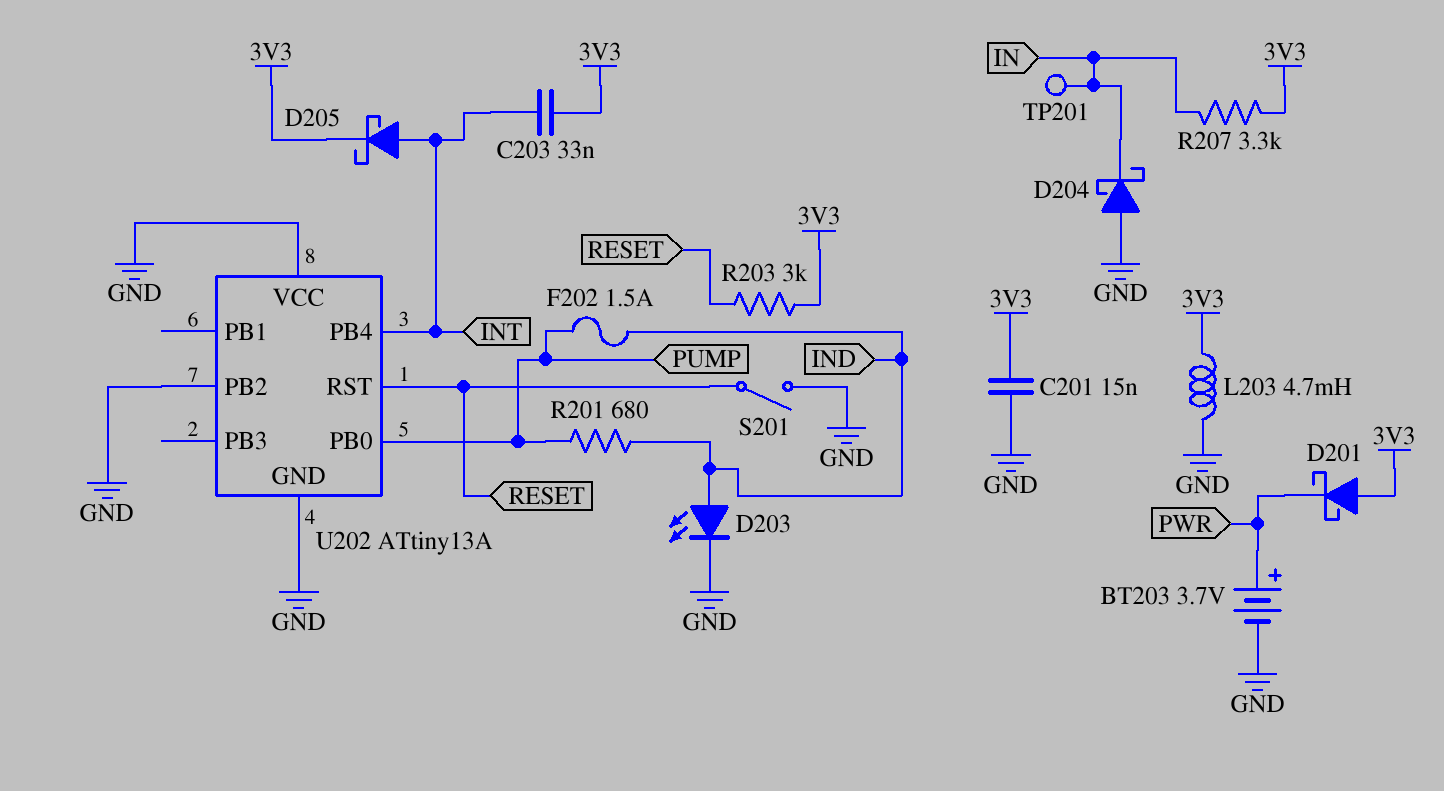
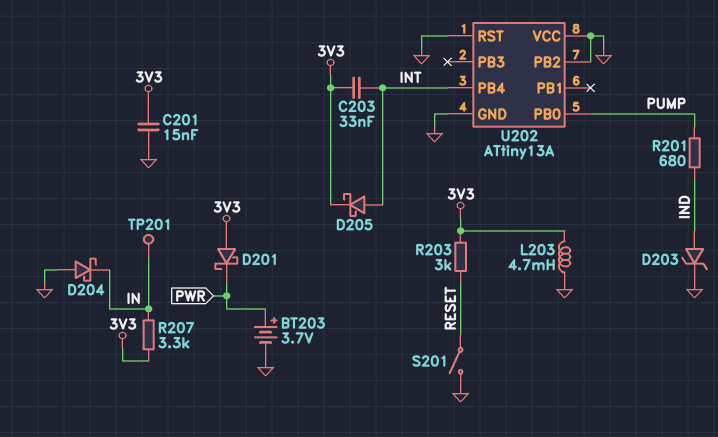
D203: LED (A IND, K GND) -> zener (A IND, K GND)
F202: 1.5A (IND, PUMP) -> none
U202 pin RST: RESET -> GND

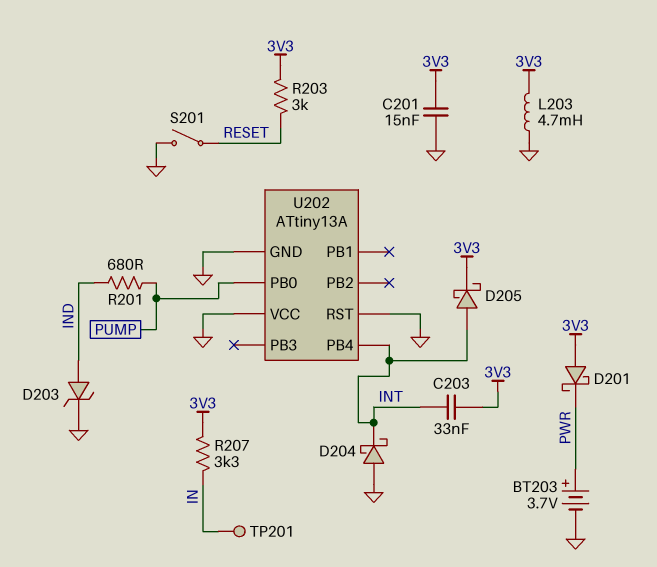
D204: schottky (A GND, K IN) -> schottky (A GND, K INT)
U202 pin PB2: GND -> none

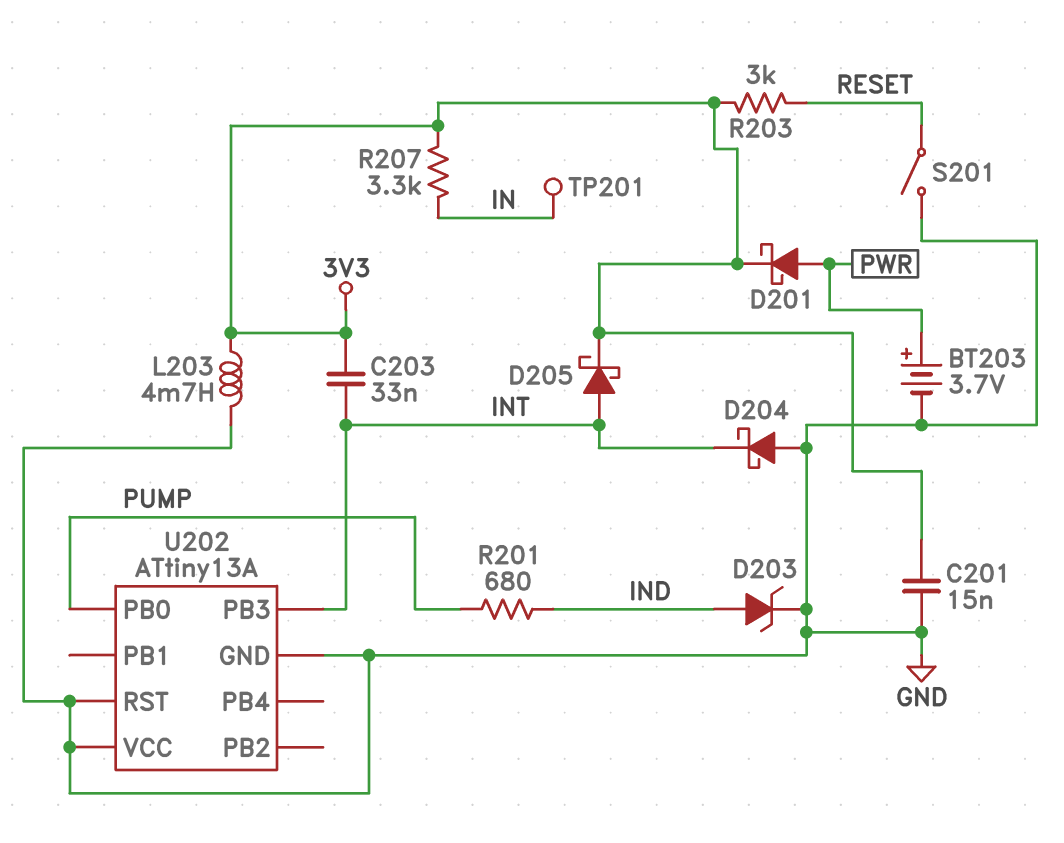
D201: schottky (A 3V3, K PWR) -> schottky (A PWR, K 3V3)
U202 pin PB3: none -> INT
U202 pin PB4: INT -> none

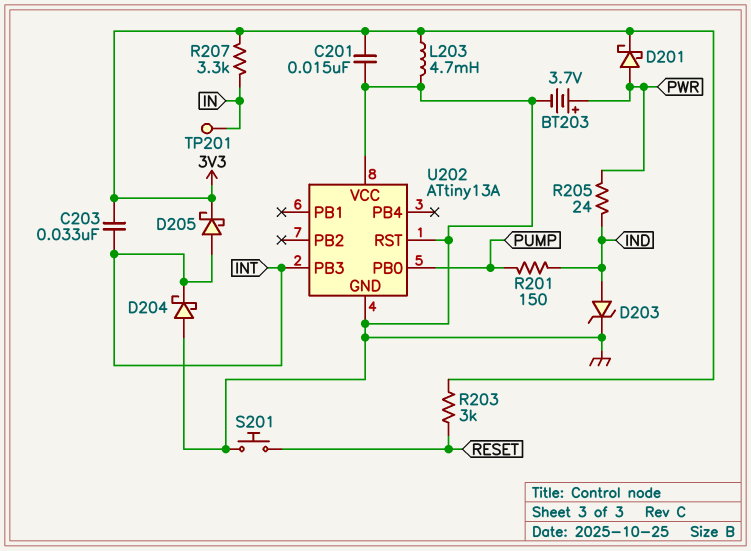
R201: 680 (IND, PUMP) -> 150 (IND, PUMP)
R205: none -> 24 (IND, PWR)
S201: switch (GND, RESET) -> button (GND, RESET)

